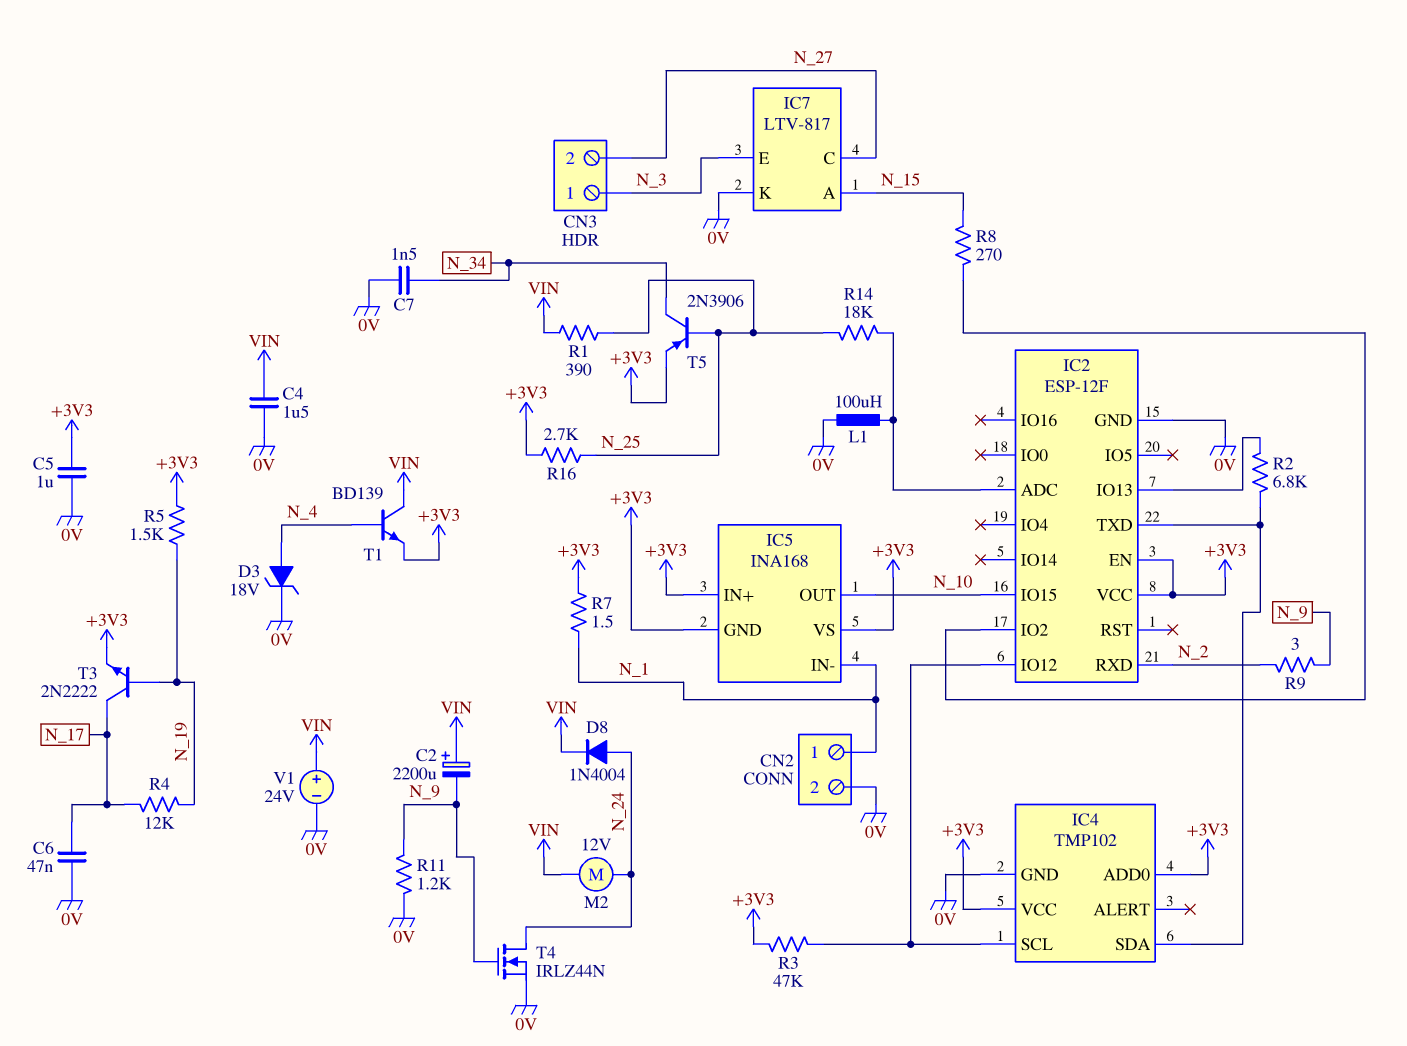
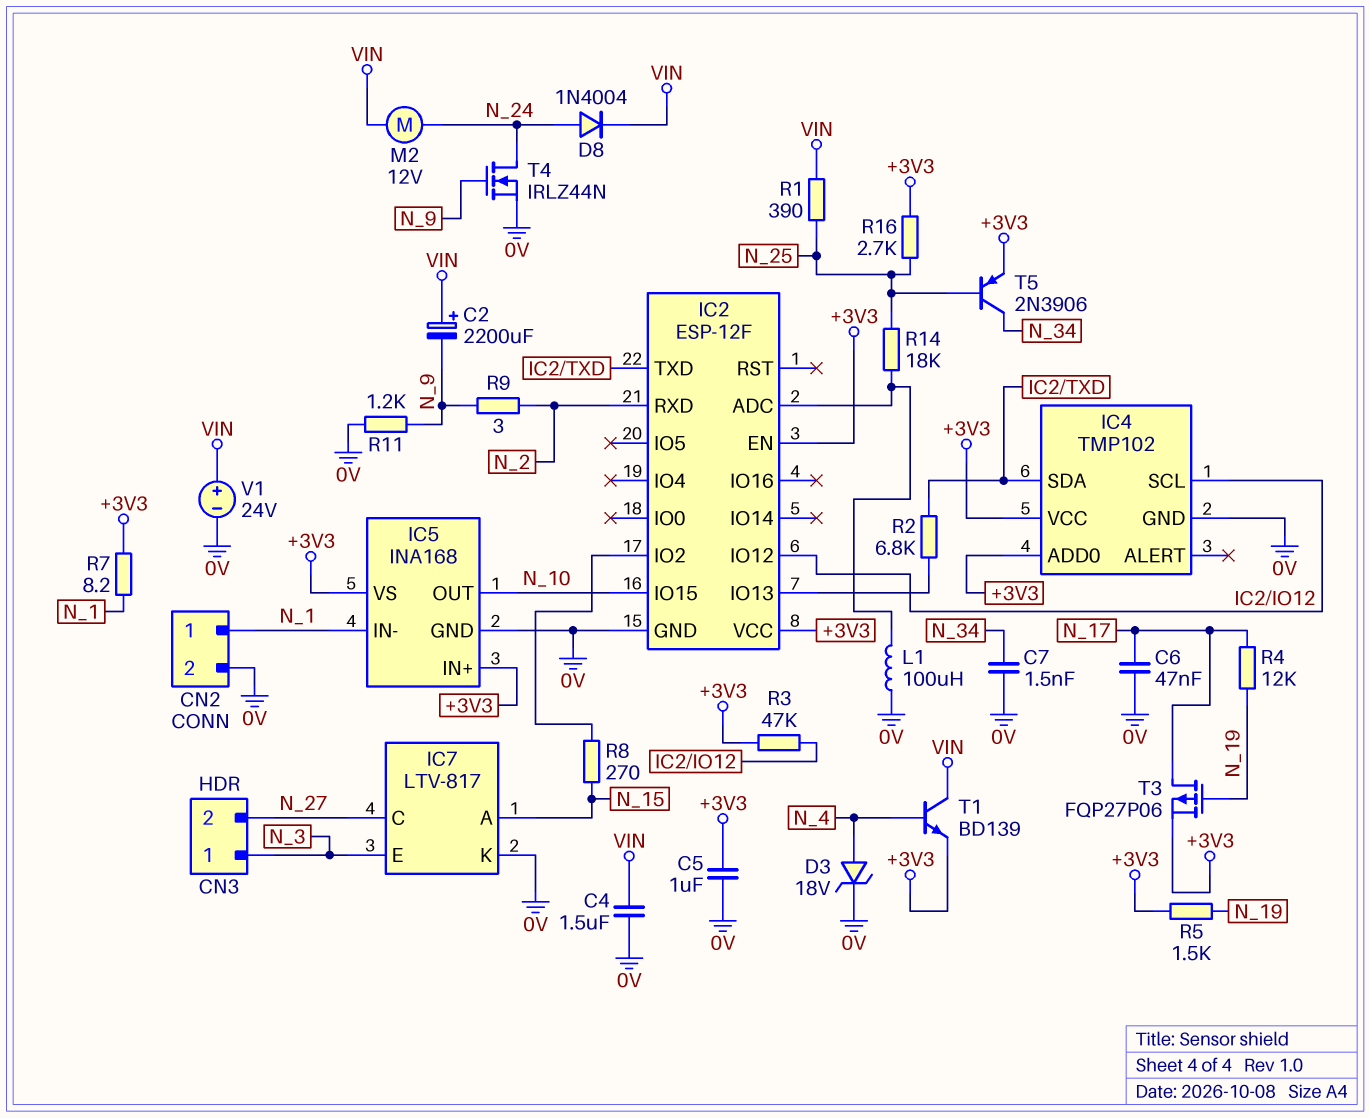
IC5 pin GND: +3V3 -> 0V
R7: 1.5 (+3V3, N_1) -> 8.2 (+3V3, N_1)
T3: NPN 2N2222 (B N_19, C N_17, E +3V3) -> PMOS FQP27P06 (G N_19, D N_17, S +3V3)

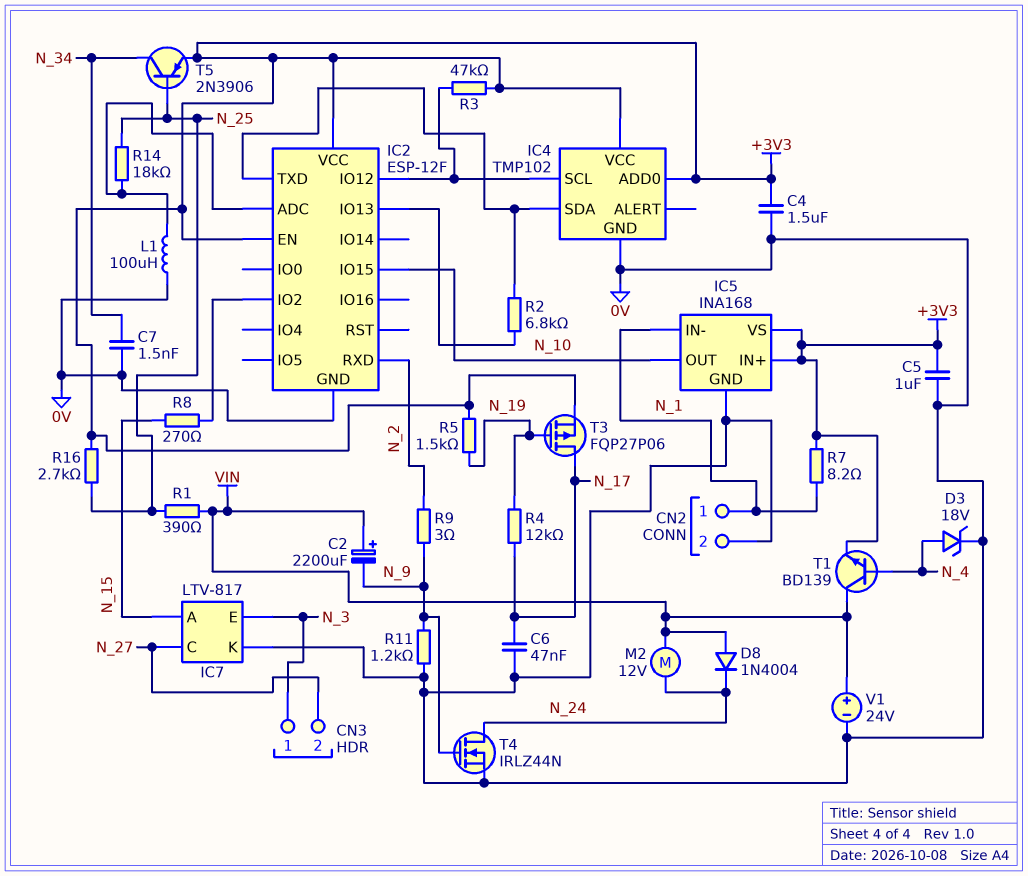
C4: 1.5uF (0V, VIN) -> 1.5uF (+3V3, 0V)
D8: diode 1N4004 (A N_24, K VIN) -> diode 1N4004 (A VIN, K N_24)

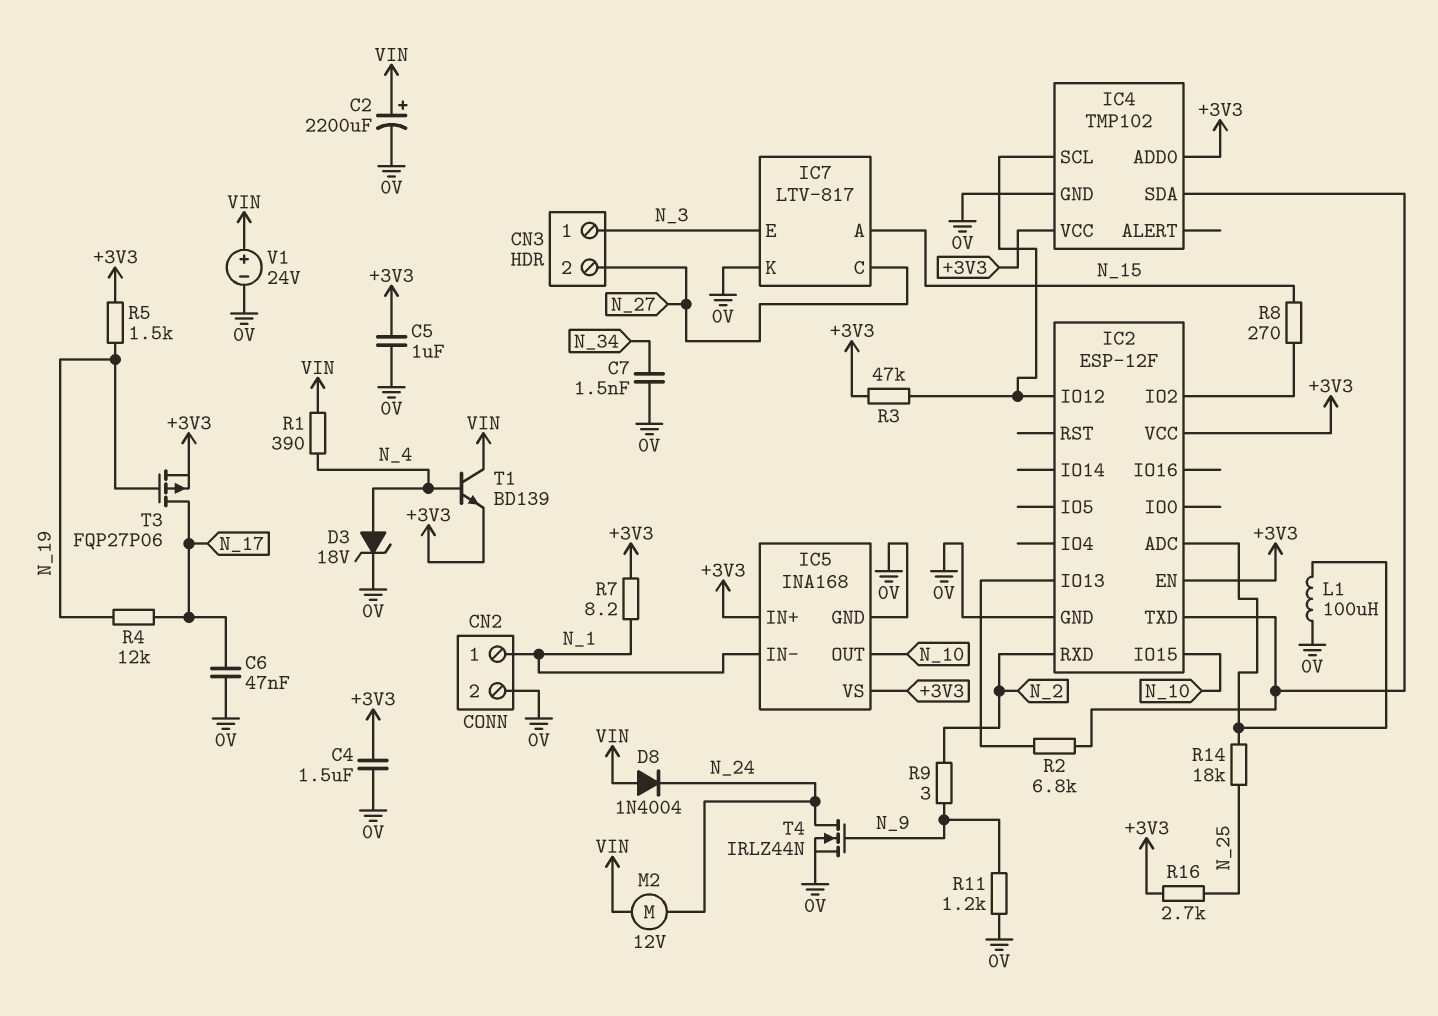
C2: 2200uF (plus VIN, minus N_9) -> 2200uF (plus VIN, minus 0V)
R1: 390 (N_25, VIN) -> 390 (N_4, VIN)
T5: PNP 2N3906 (B N_25, C N_34, E +3V3) -> none

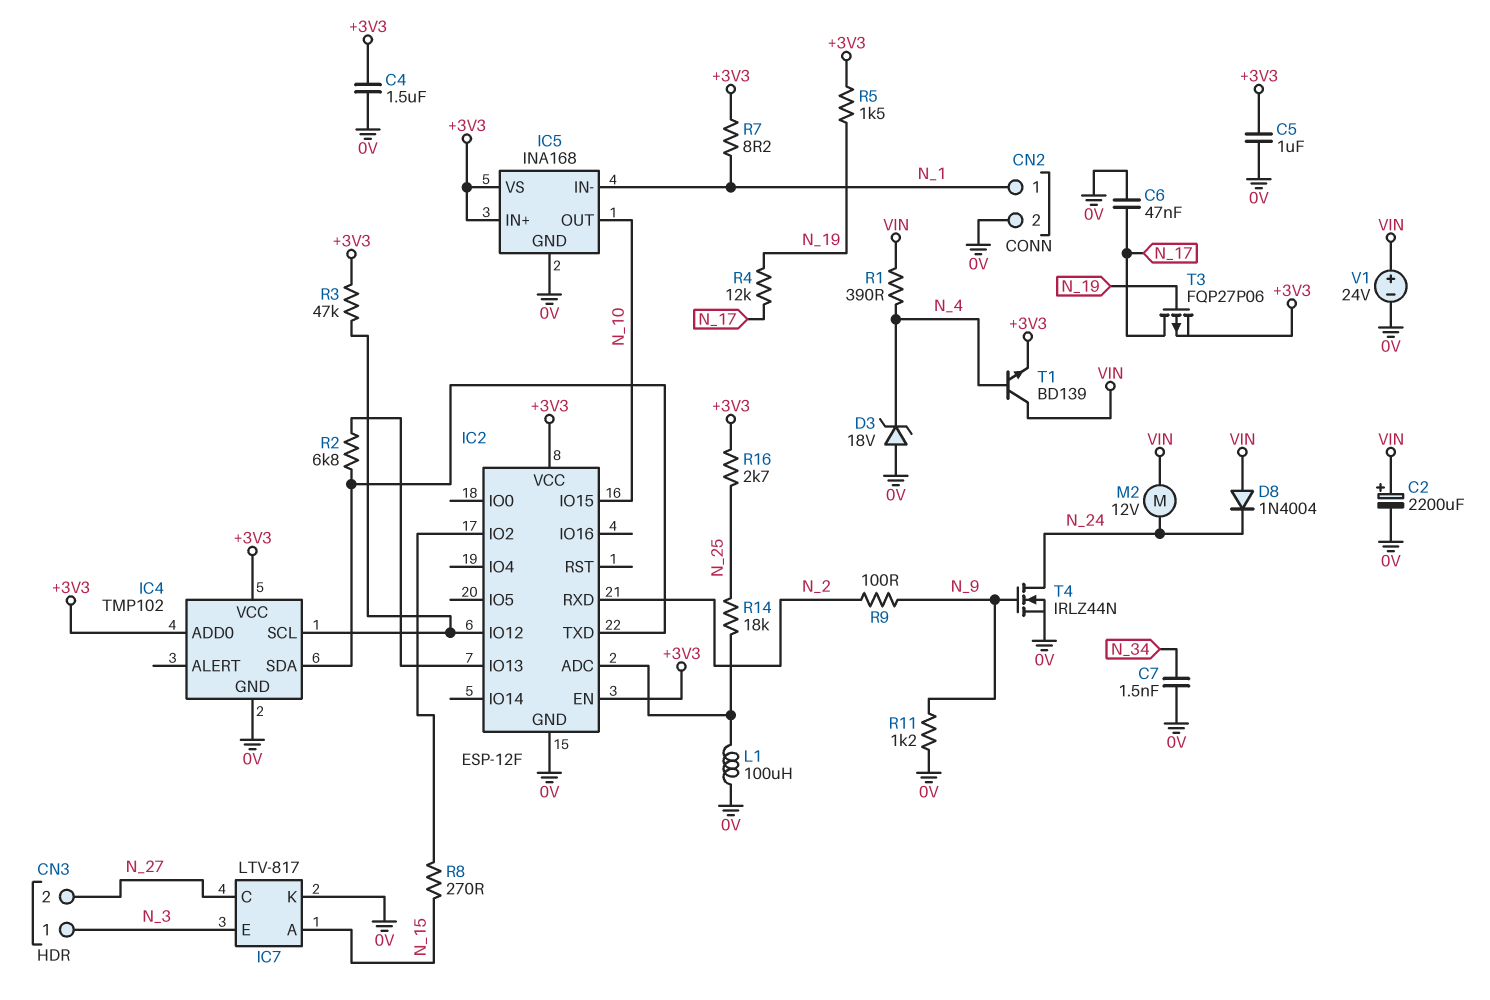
D3: zener 18V (A N_4, K 0V) -> zener 18V (A 0V, K N_4)
R9: 3 (N_2, N_9) -> 100 (N_2, N_9)

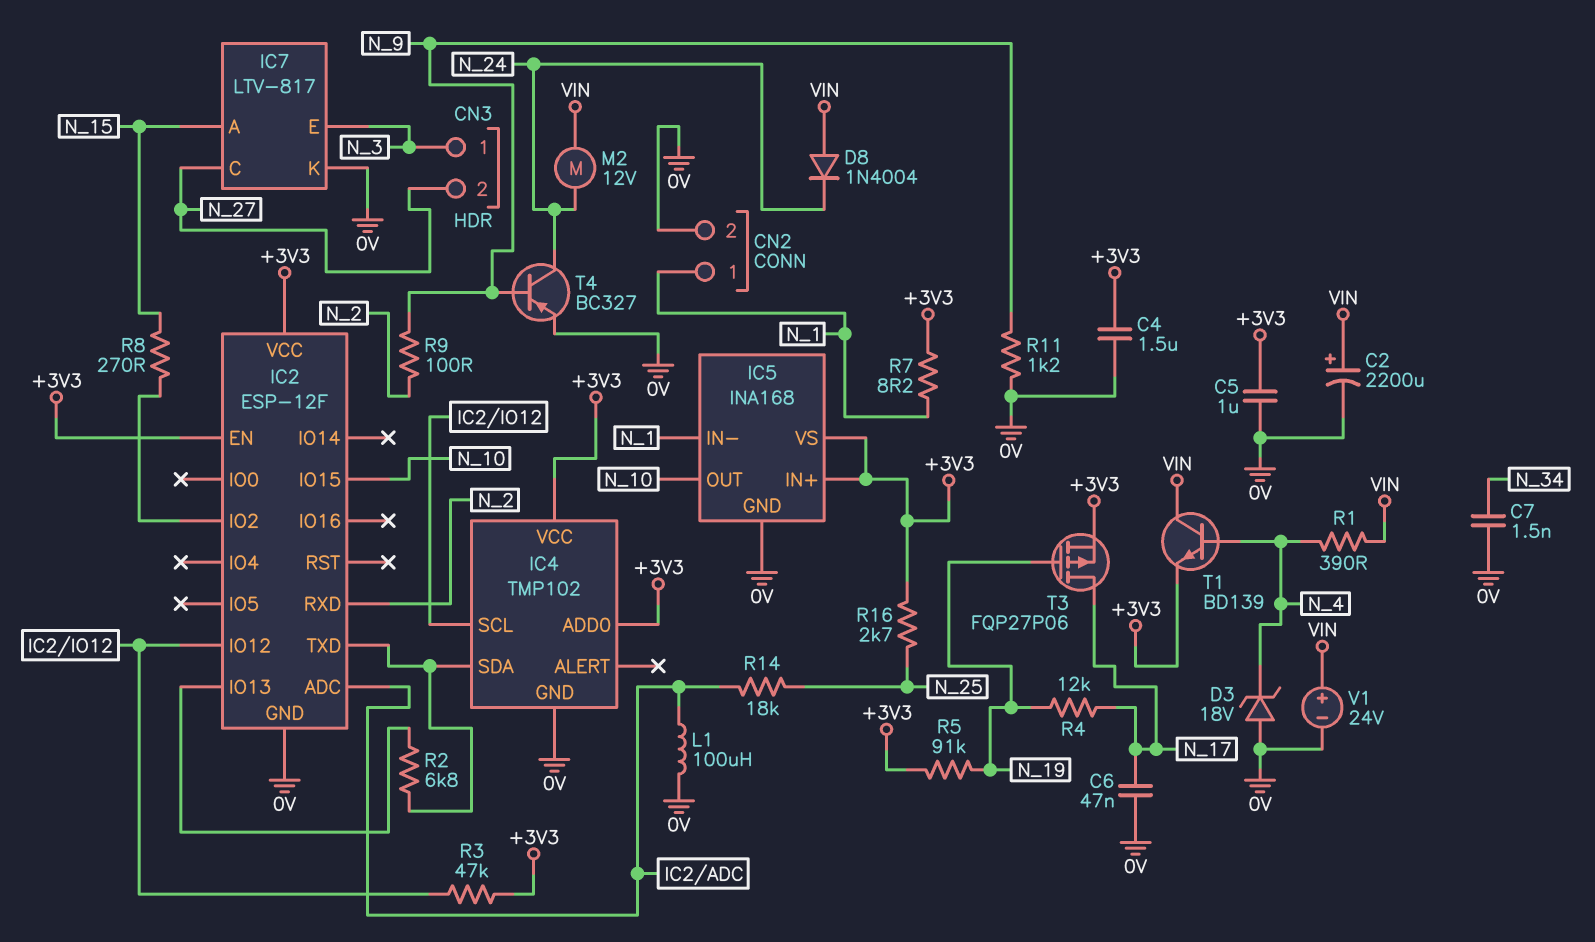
R5: 1.5k (+3V3, N_19) -> 91k (+3V3, N_19)
T4: NMOS IRLZ44N (G N_9, D N_24, S 0V) -> PNP BC327 (B N_9, C N_24, E 0V)

